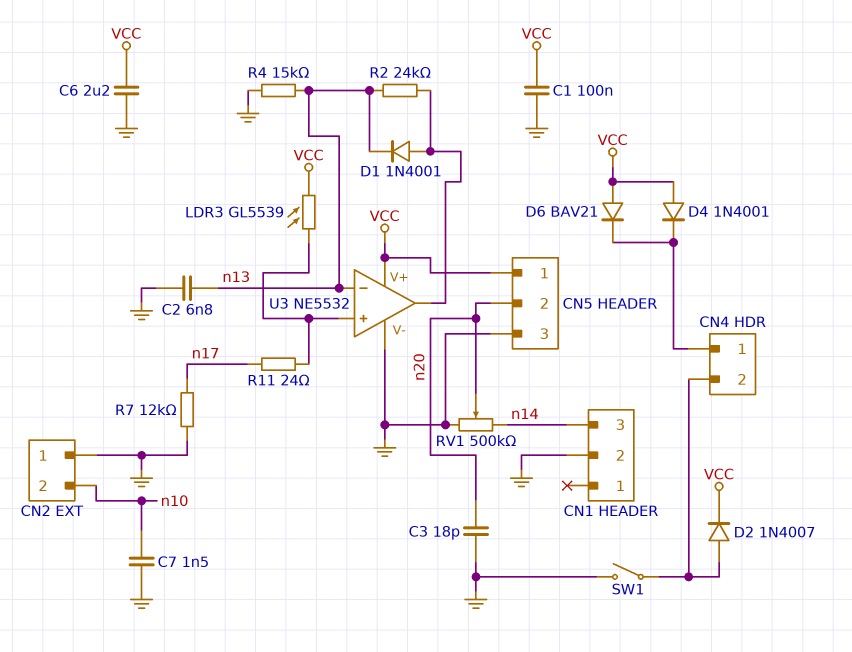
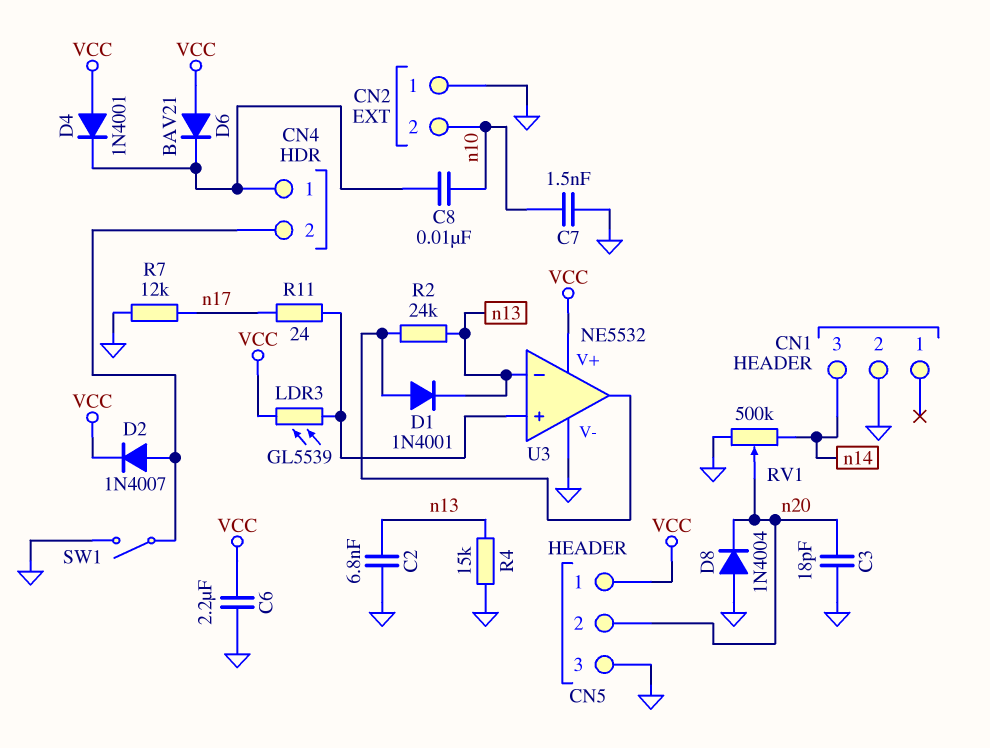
C1: 100nF (GND, VCC) -> none
C8: none -> 10nF (CN4/1, n10)
D8: none -> diode 1N4004 (A GND, K n20)

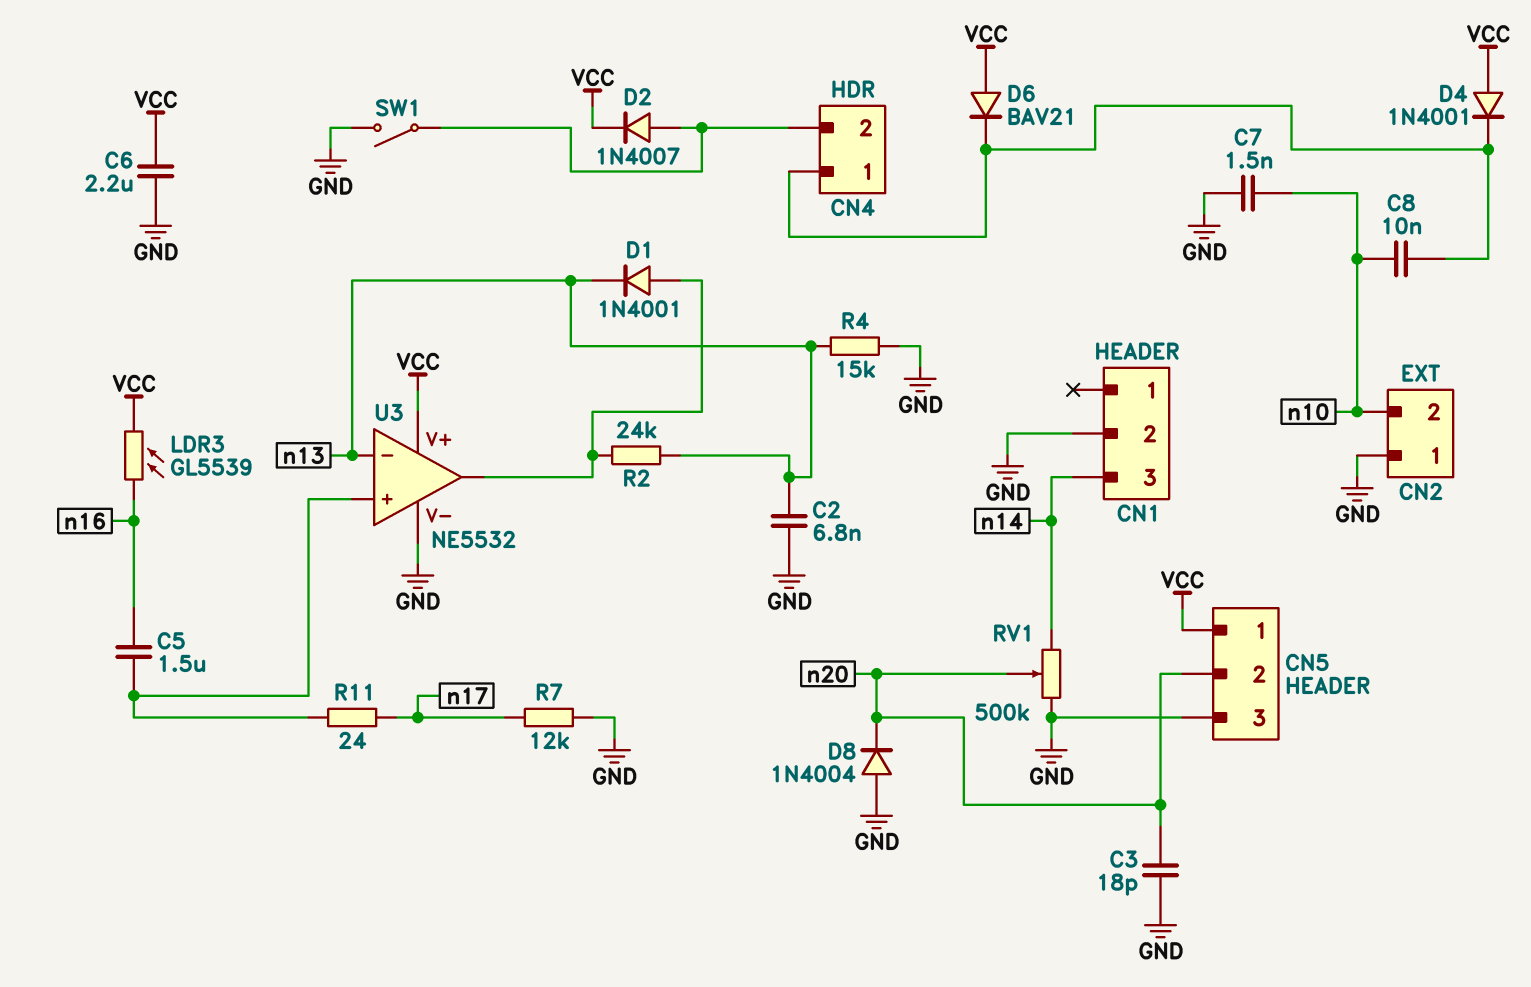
C5: none -> 1.5uF (U3/in+, n16)
LDR3: GL5539 (U3/in+, VCC) -> GL5539 (VCC, n16)

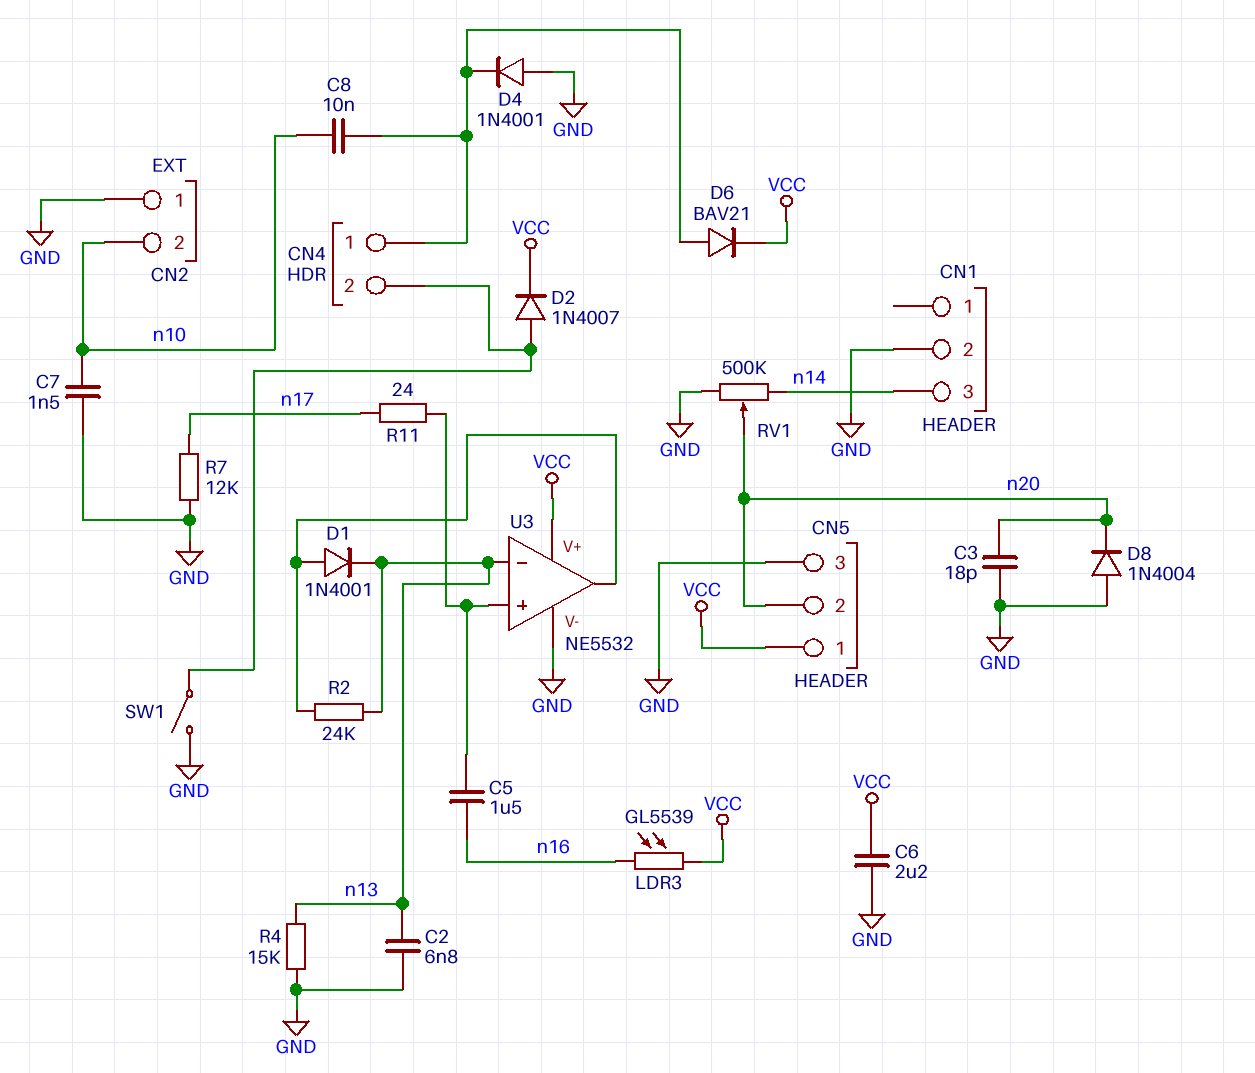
D4: diode 1N4001 (A VCC, K CN4/1) -> diode 1N4001 (A GND, K CN4/1)
D6: diode BAV21 (A VCC, K CN4/1) -> diode BAV21 (A CN4/1, K VCC)

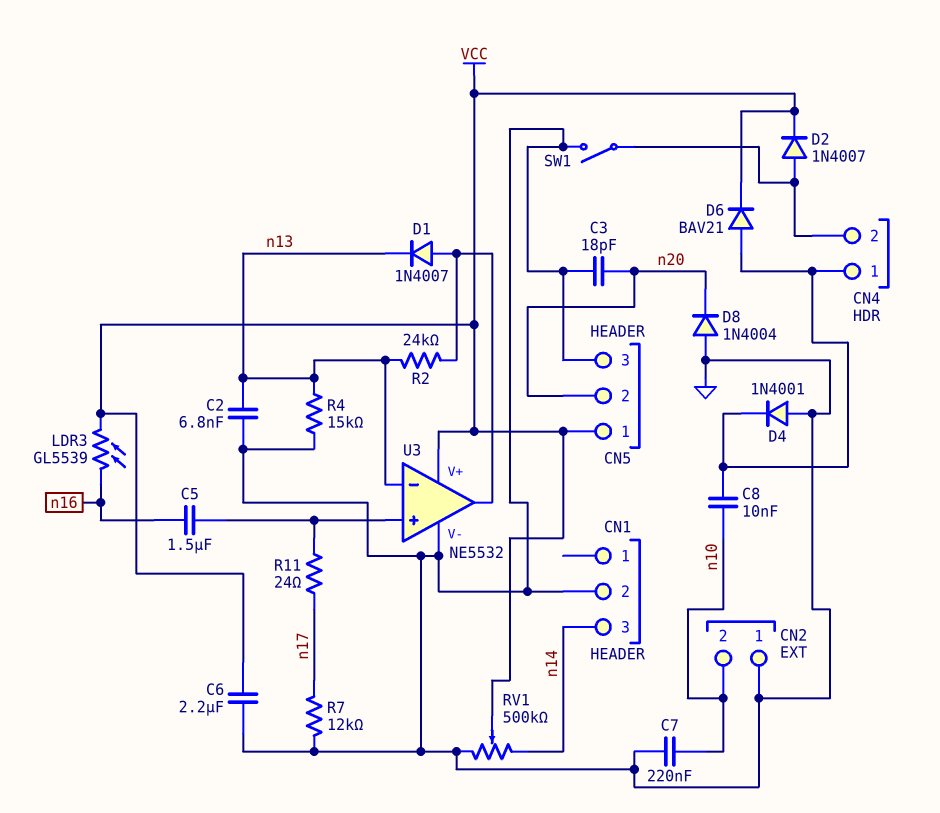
C7: 1.5nF (GND, n10) -> 220nF (GND, n10)
D1: diode 1N4001 (A U3/out, K n13) -> diode 1N4007 (A U3/out, K n13)
RV1: 500k (GND, n14, wiper n20) -> 500k (GND, n14, wiper VCC)

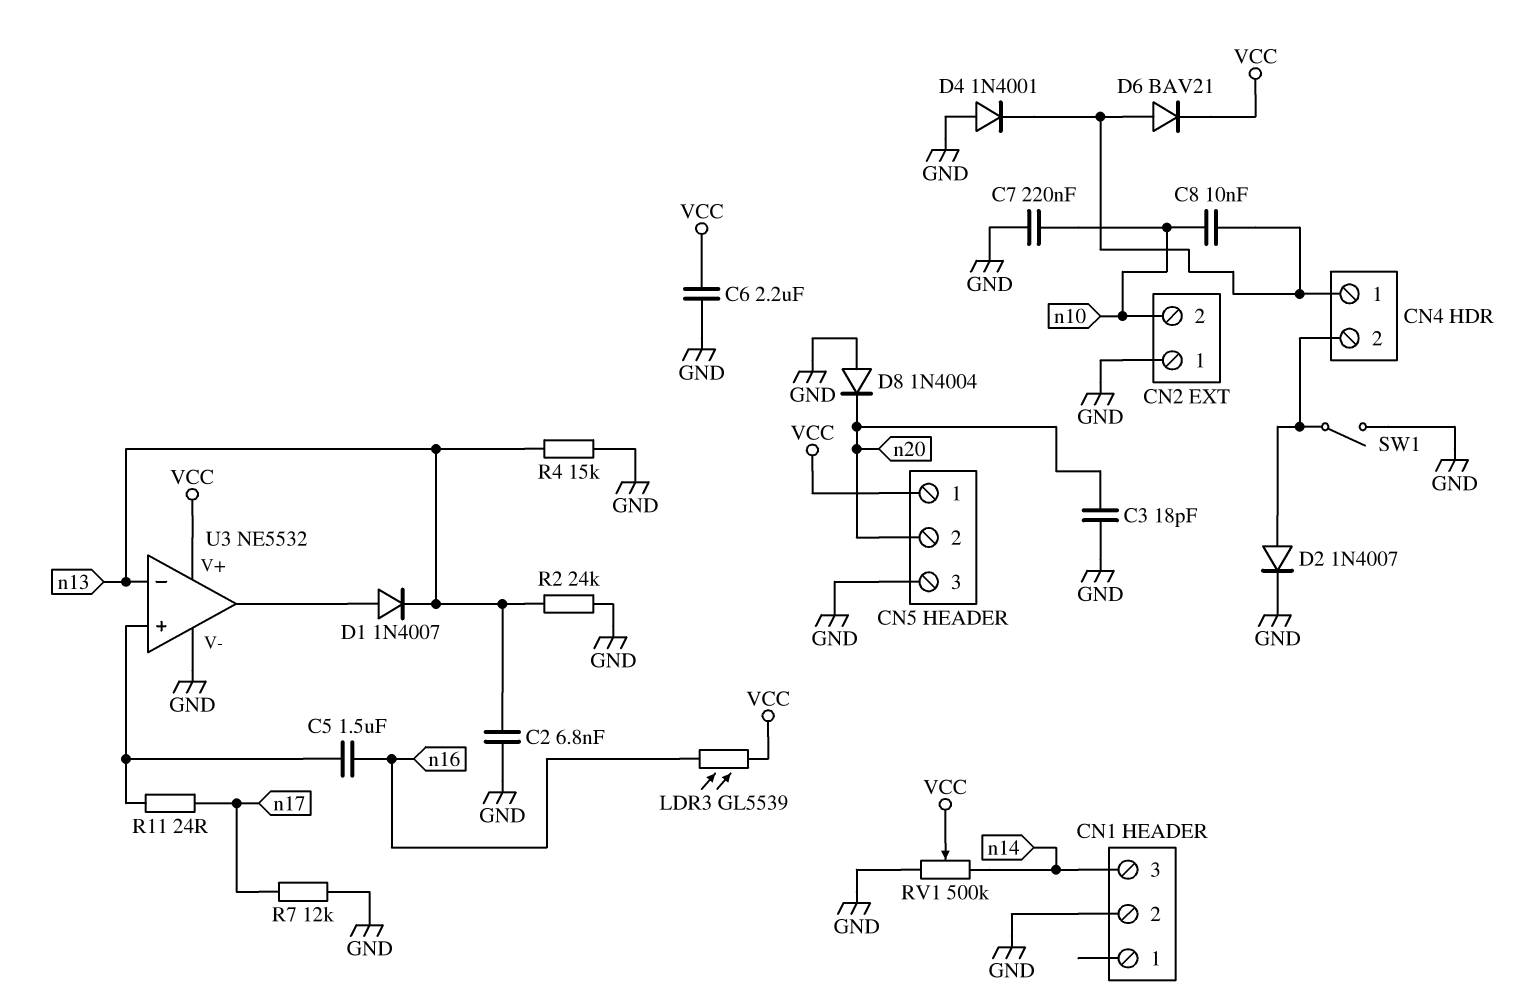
D2: diode 1N4007 (A CN4/2, K VCC) -> diode 1N4007 (A CN4/2, K GND)
R2: 24k (U3/out, n13) -> 24k (GND, n13)

